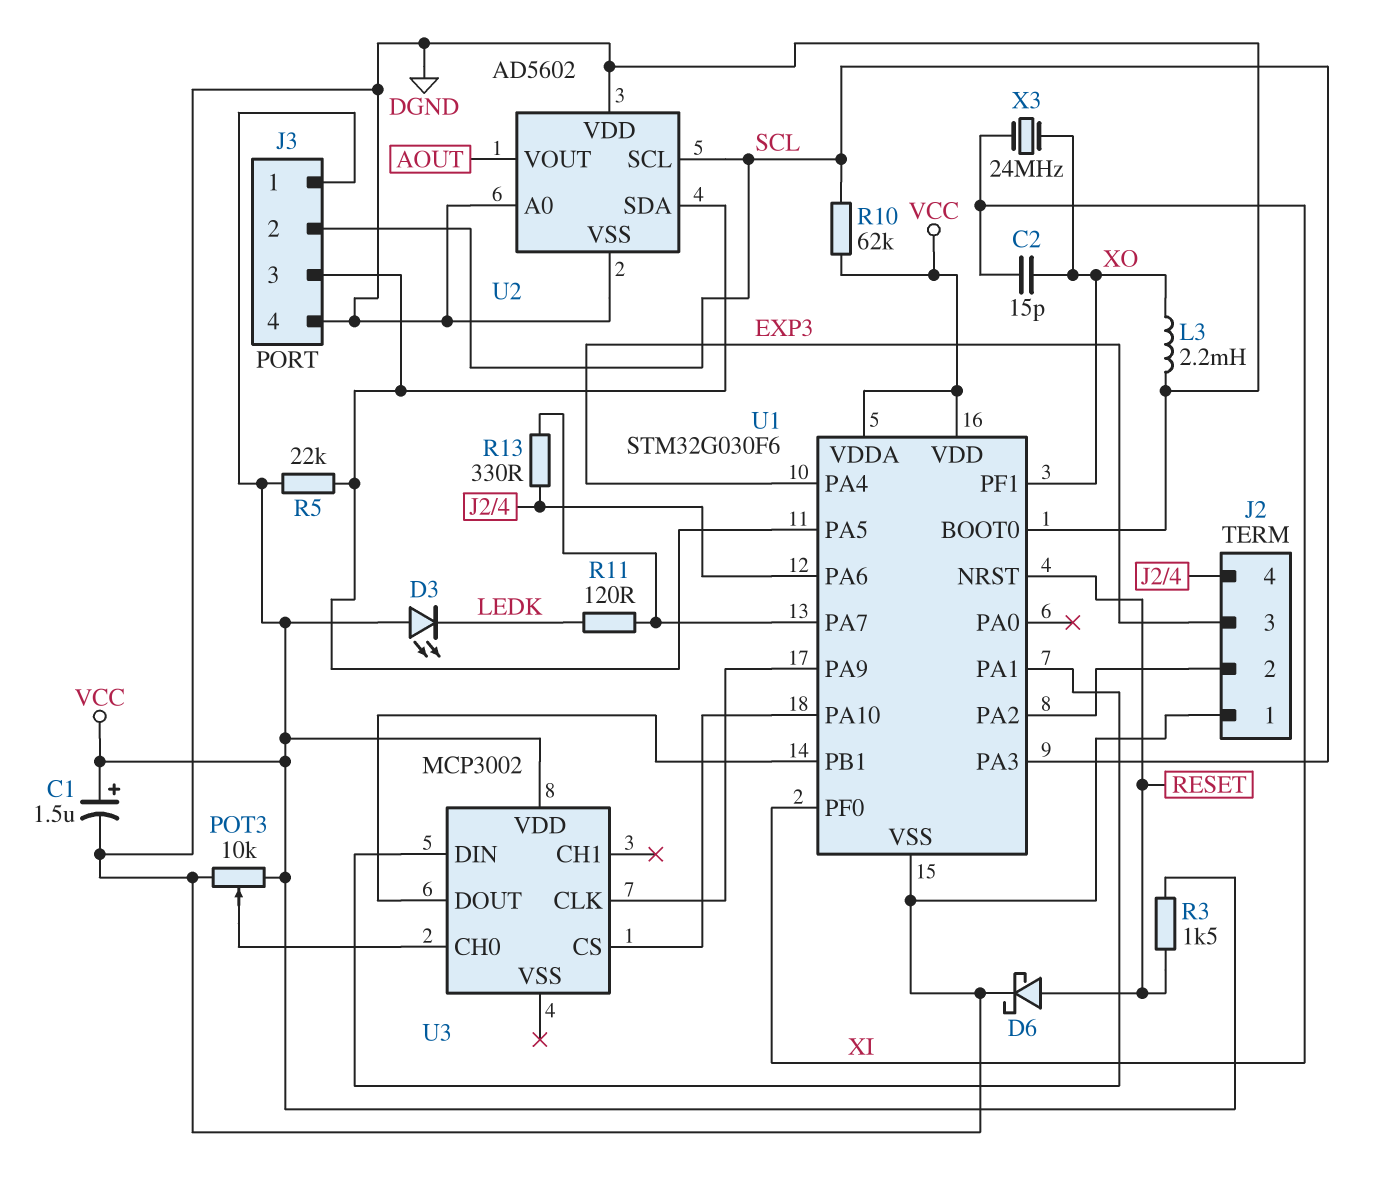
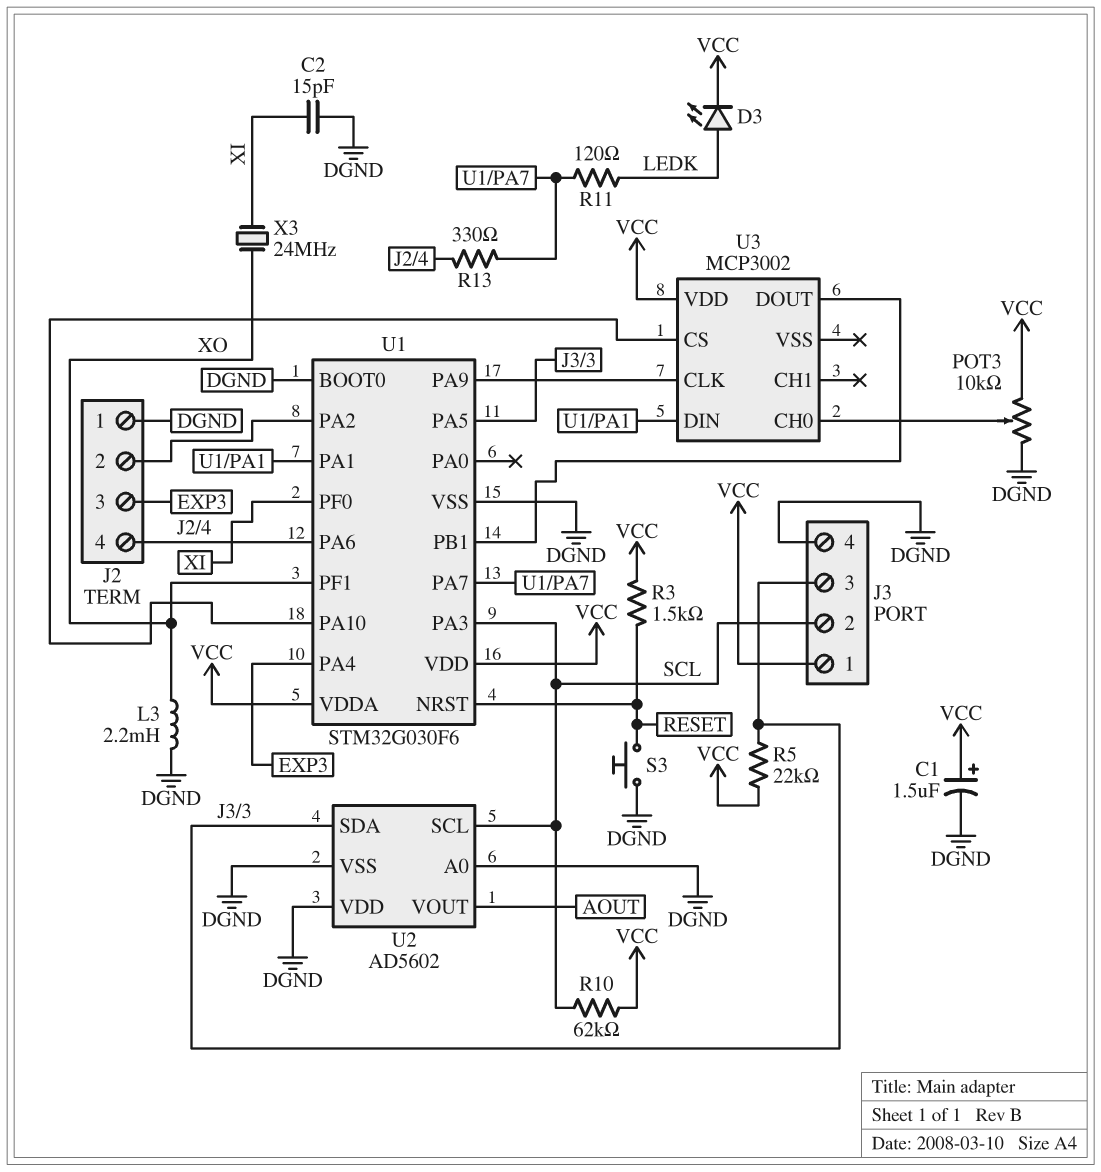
C2: 15pF (XI, XO) -> 15pF (DGND, XI)
D3: LED (A VCC, K LEDK) -> LED (A LEDK, K VCC)
D6: schottky (A RESET, K DGND) -> none
S3: none -> button (DGND, RESET)

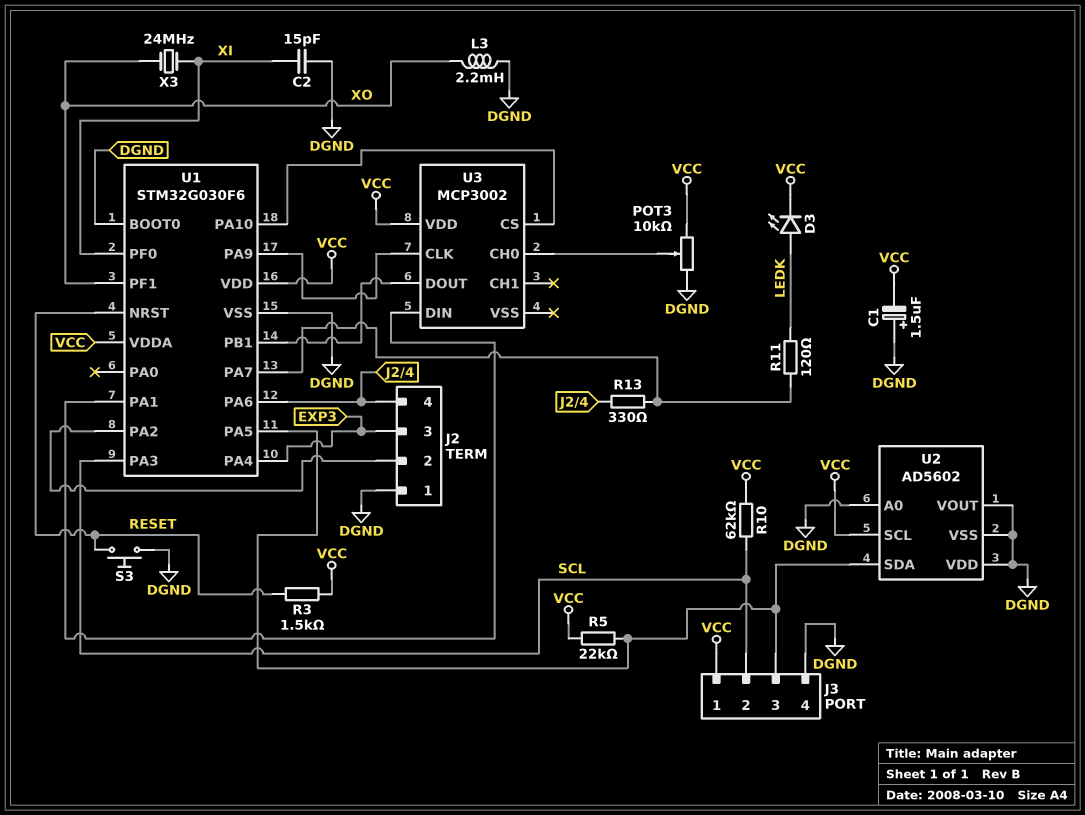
C1: 1.5uF (plus VCC, minus DGND) -> 1.5uF (plus DGND, minus VCC)
U2 pin SCL: SCL -> VCC
U2 pin VOUT: AOUT -> DGND

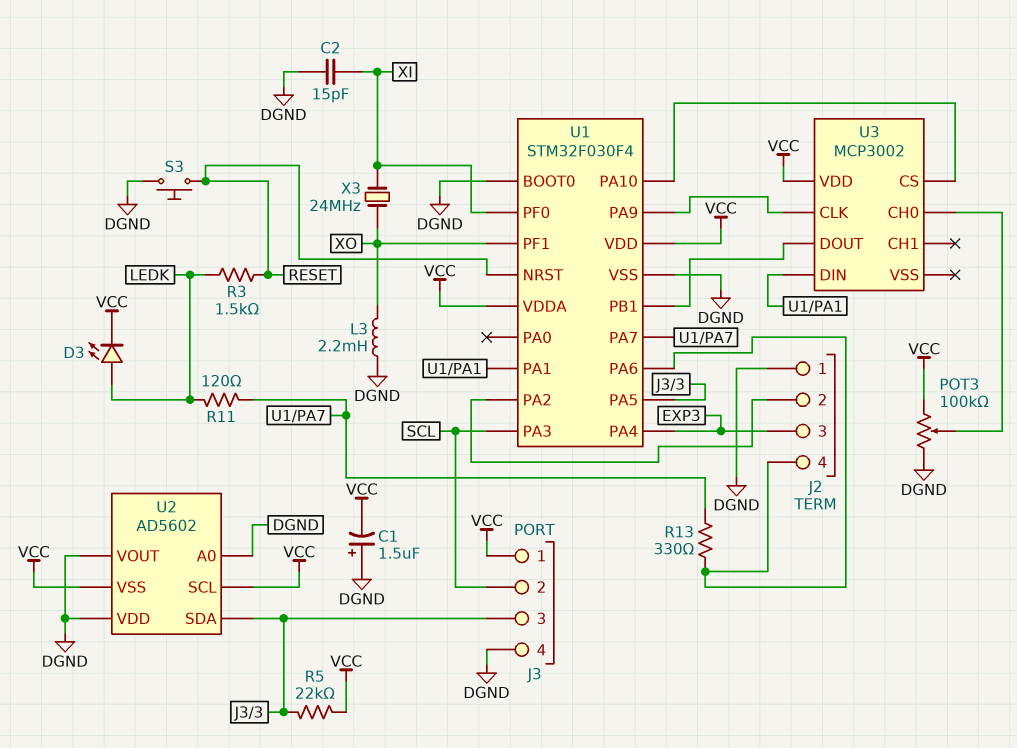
POT3: 10k (DGND, VCC, wiper U3/CH0) -> 100k (DGND, VCC, wiper U3/CH0)
R3: 1.5k (RESET, VCC) -> 1.5k (LEDK, RESET)
R10: 62k (SCL, VCC) -> none
U1: STM32G030F6 -> STM32F030F4
U2 pin VSS: DGND -> VCC

